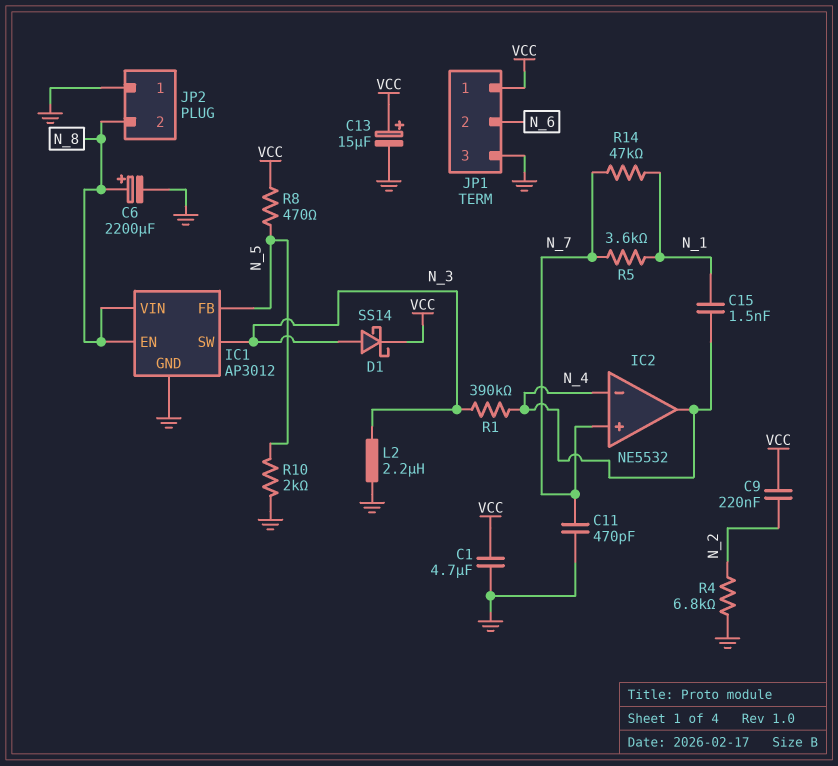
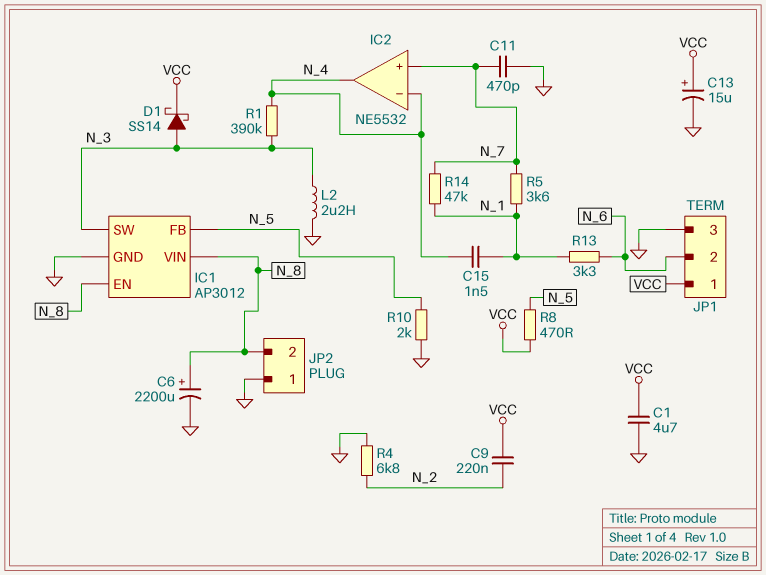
R13: none -> 3.3k (N_1, N_6)

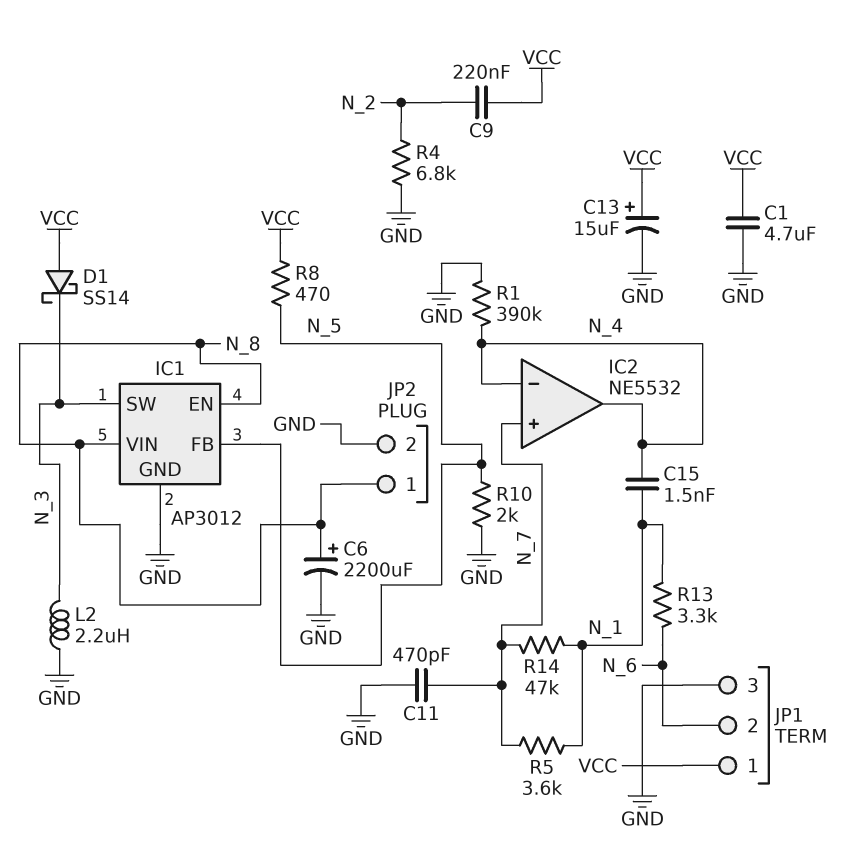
D1: schottky SS14 (A N_3, K VCC) -> schottky SS14 (A VCC, K N_3)
JP2 pin 1: GND -> N_8
JP2 pin 2: N_8 -> GND
R1: 390k (N_3, N_4) -> 390k (GND, N_4)

